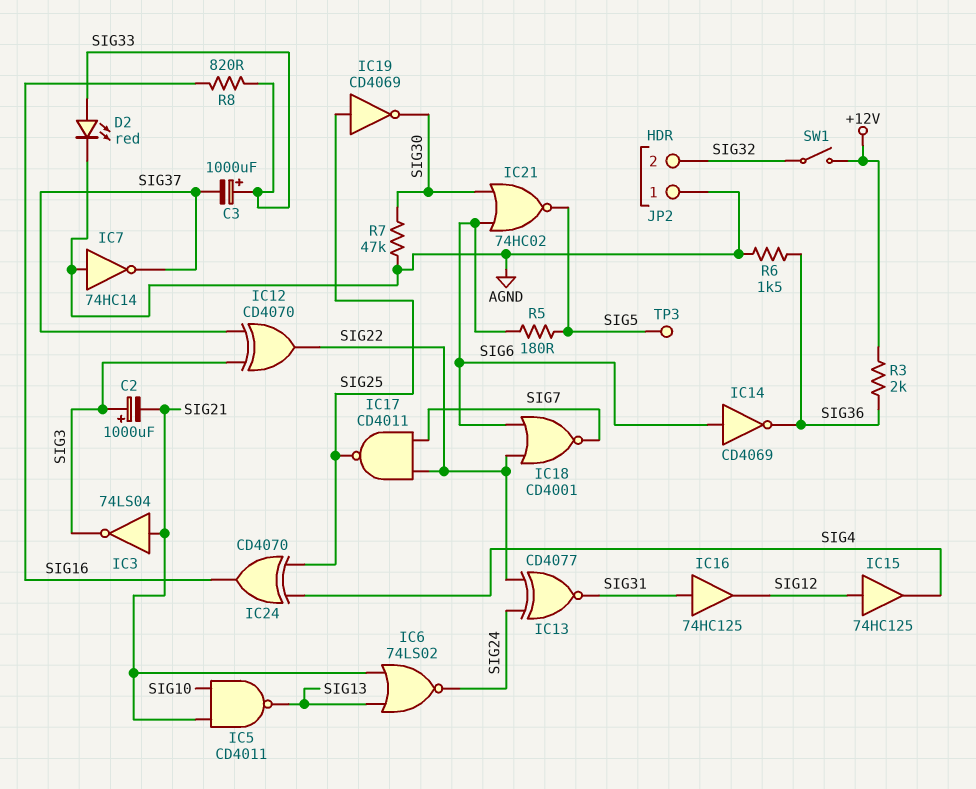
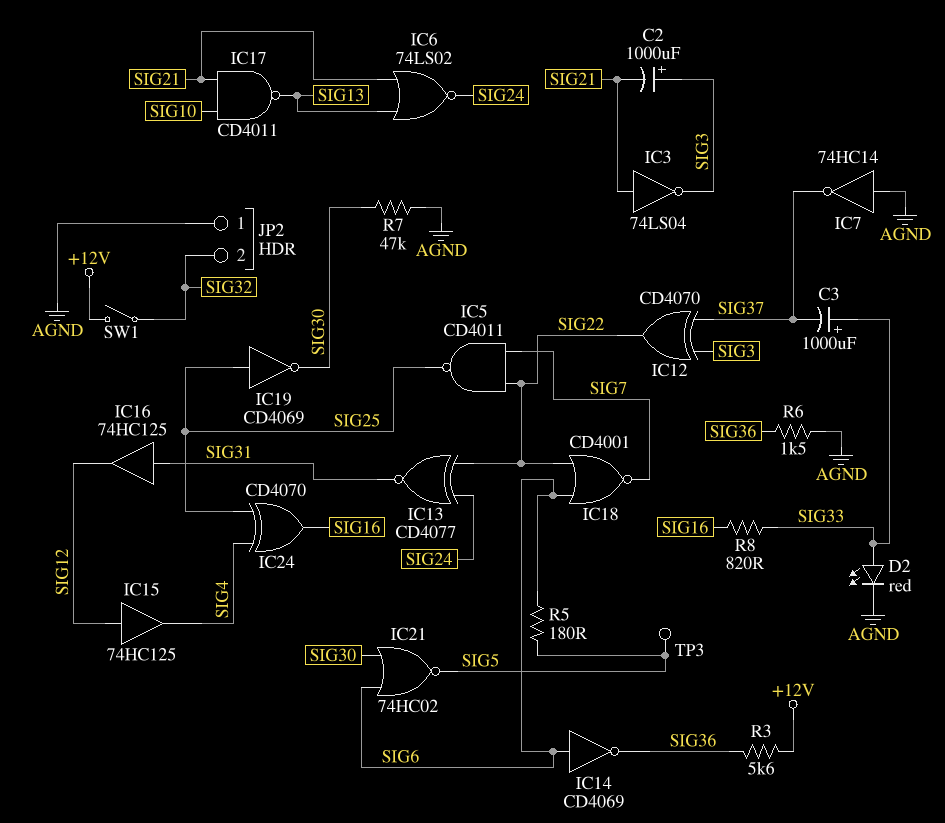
IC5: NAND CD4011 (in SIG10, in SIG21, out SIG13) -> NAND CD4011 (in SIG7, in SIG22, out SIG25)
IC17: NAND CD4011 (in SIG7, in SIG22, out SIG25) -> NAND CD4011 (in SIG10, in SIG21, out SIG13)
R3: 2k (+12V, SIG36) -> 5.6k (+12V, SIG36)

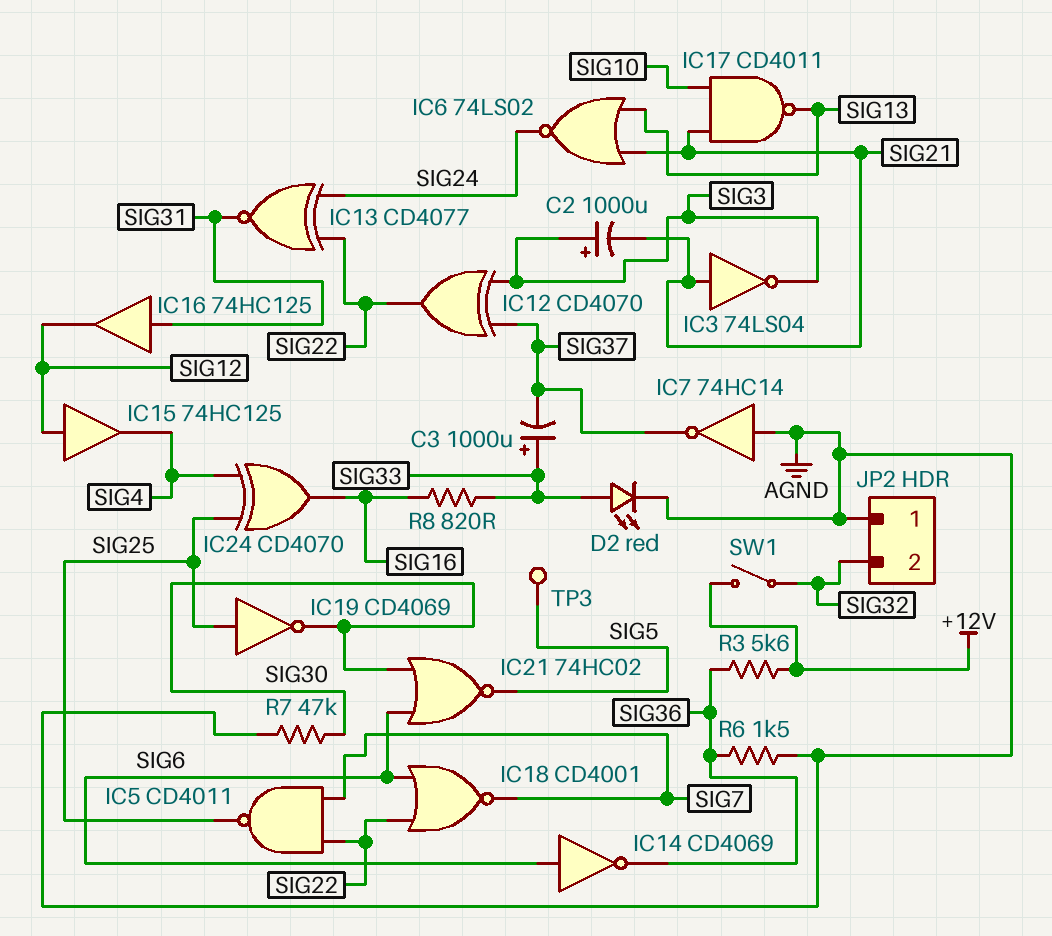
R5: 180 (SIG5, SIG6) -> none

